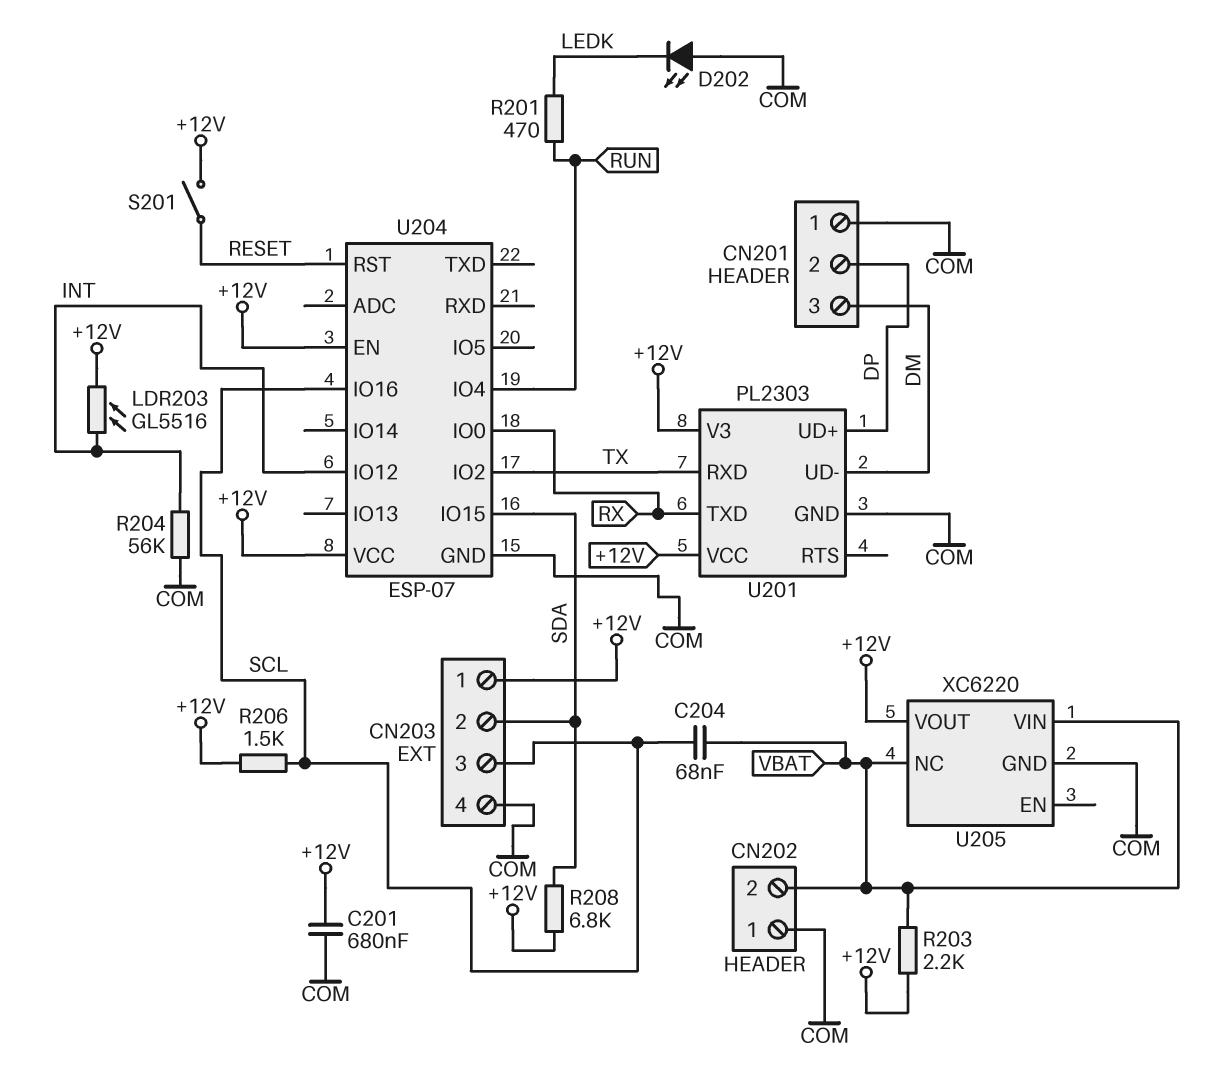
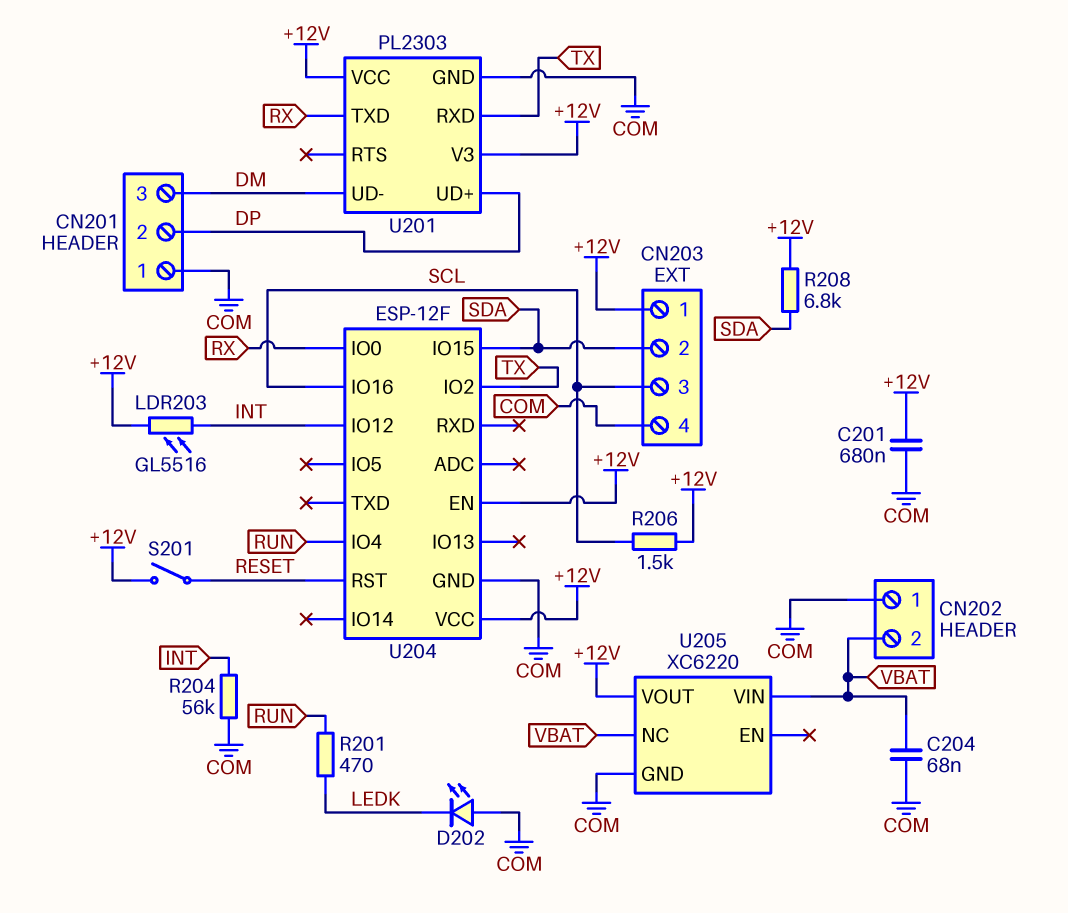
C204: 68nF (SCL, VBAT) -> 68nF (COM, VBAT)
R203: 2.2k (+12V, VBAT) -> none
U204: ESP-07 -> ESP-12F

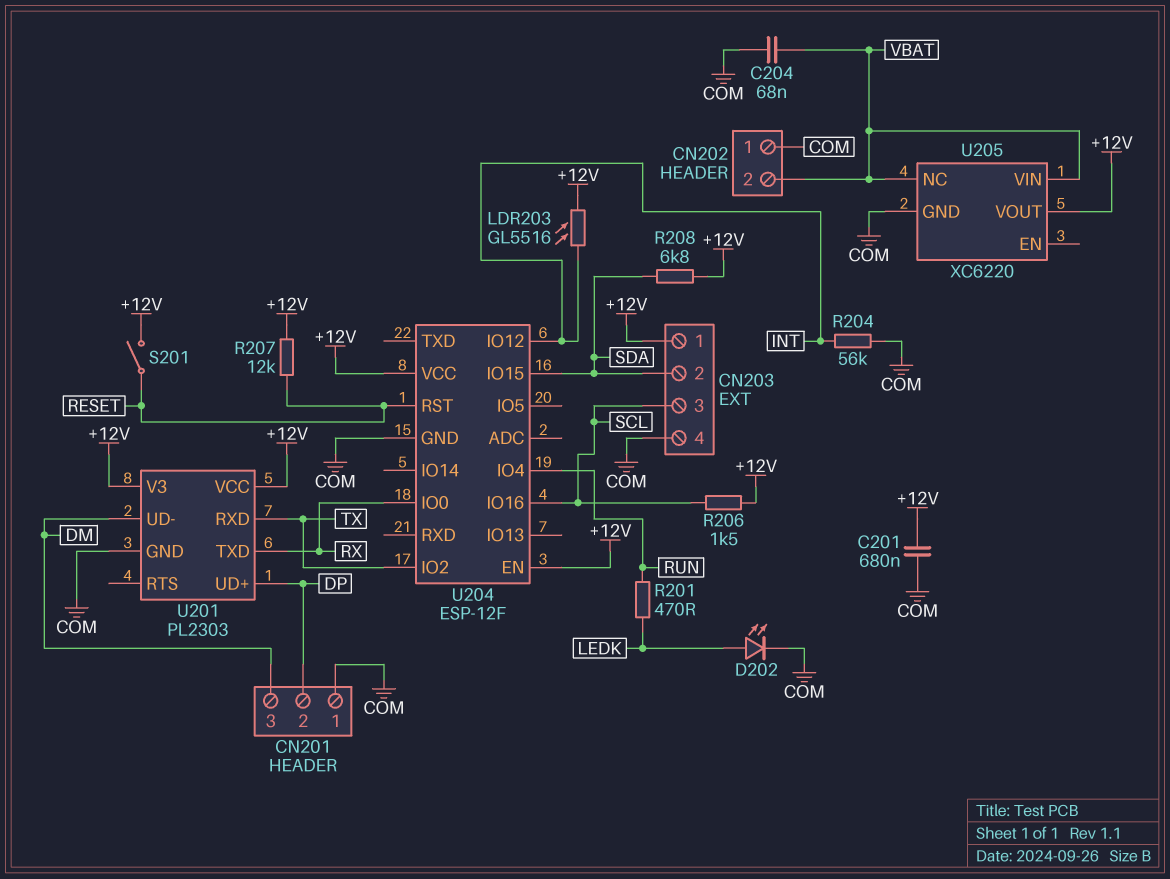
D202: LED (A COM, K LEDK) -> LED (A LEDK, K COM)
R207: none -> 12k (+12V, RESET)

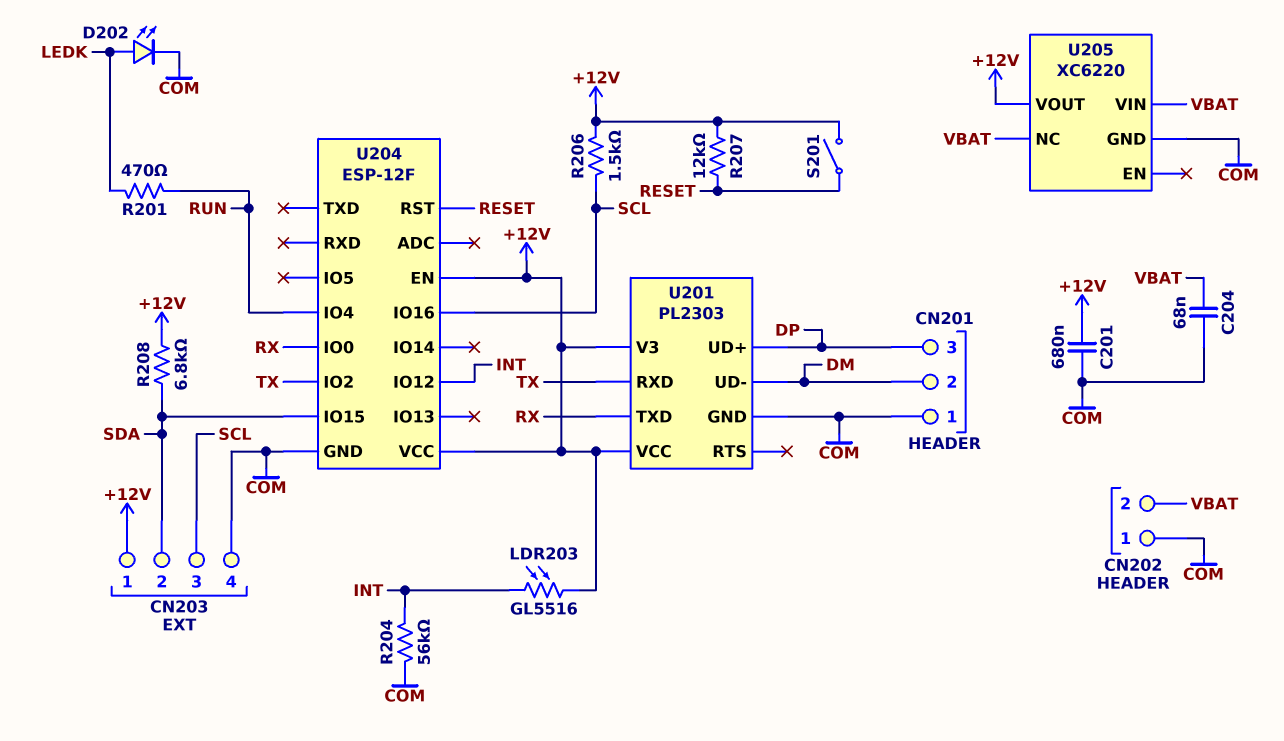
CN201 pin 2: DP -> DM
CN201 pin 3: DM -> DP

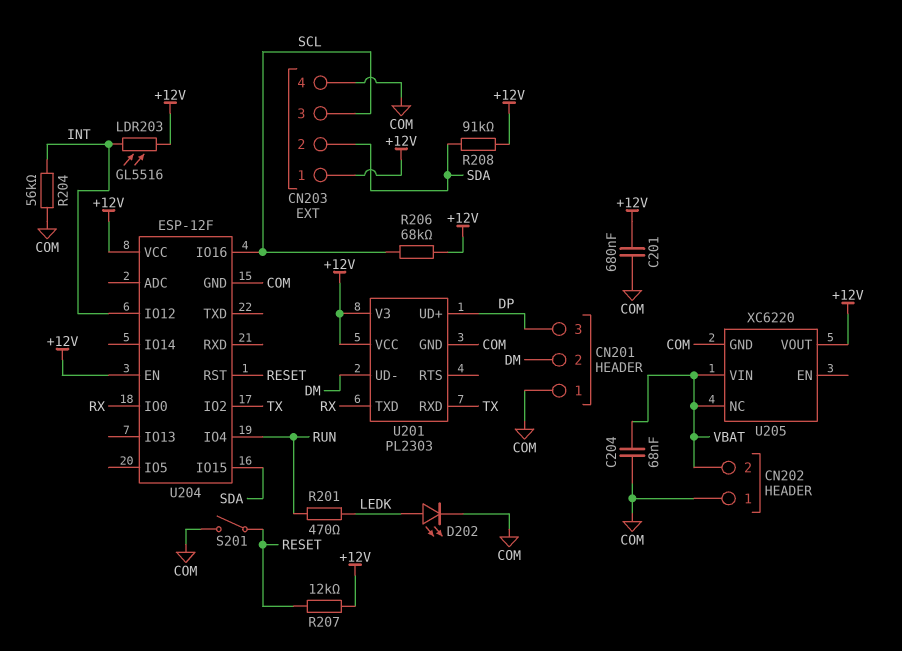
R206: 1.5k (+12V, SCL) -> 68k (+12V, SCL)
R208: 6.8k (+12V, SDA) -> 91k (+12V, SDA)
S201: switch (+12V, RESET) -> switch (COM, RESET)

